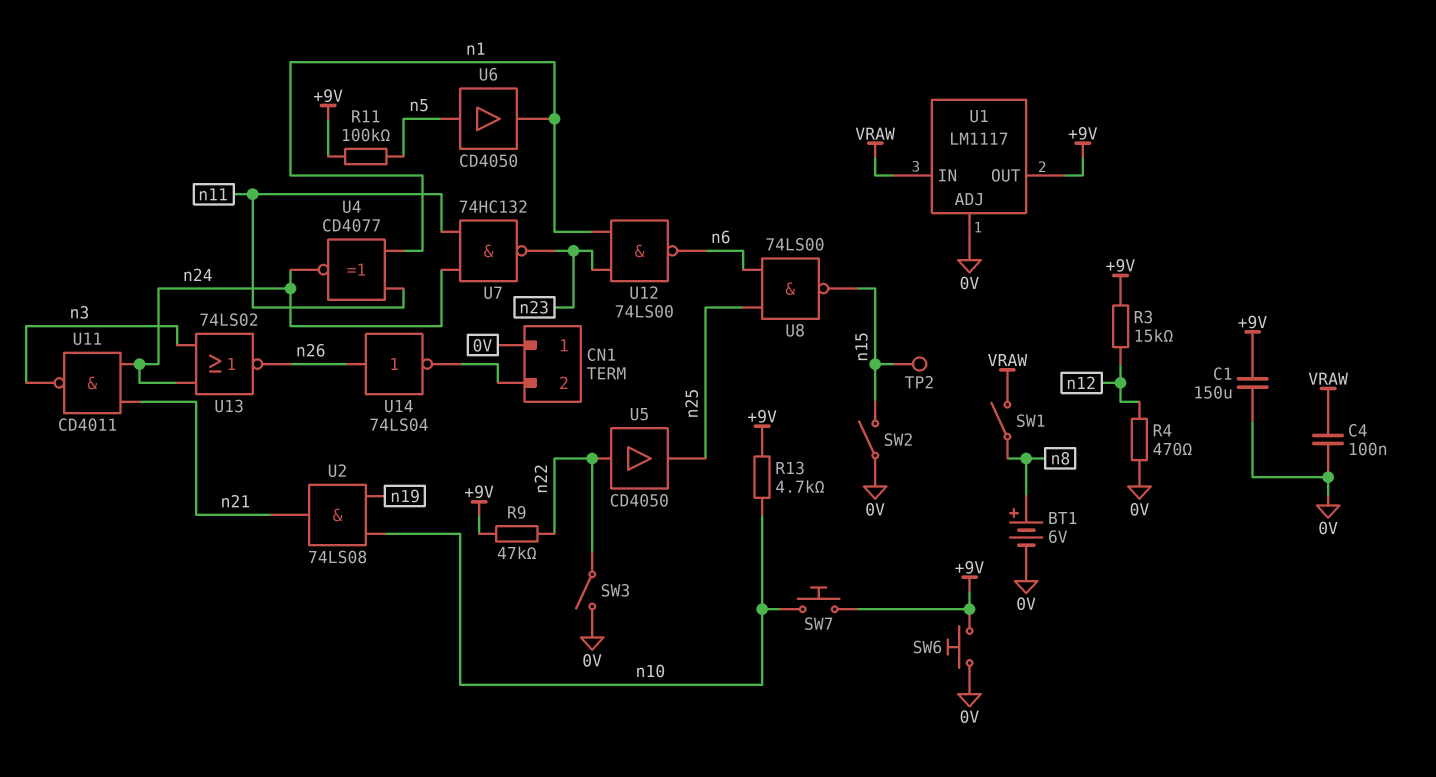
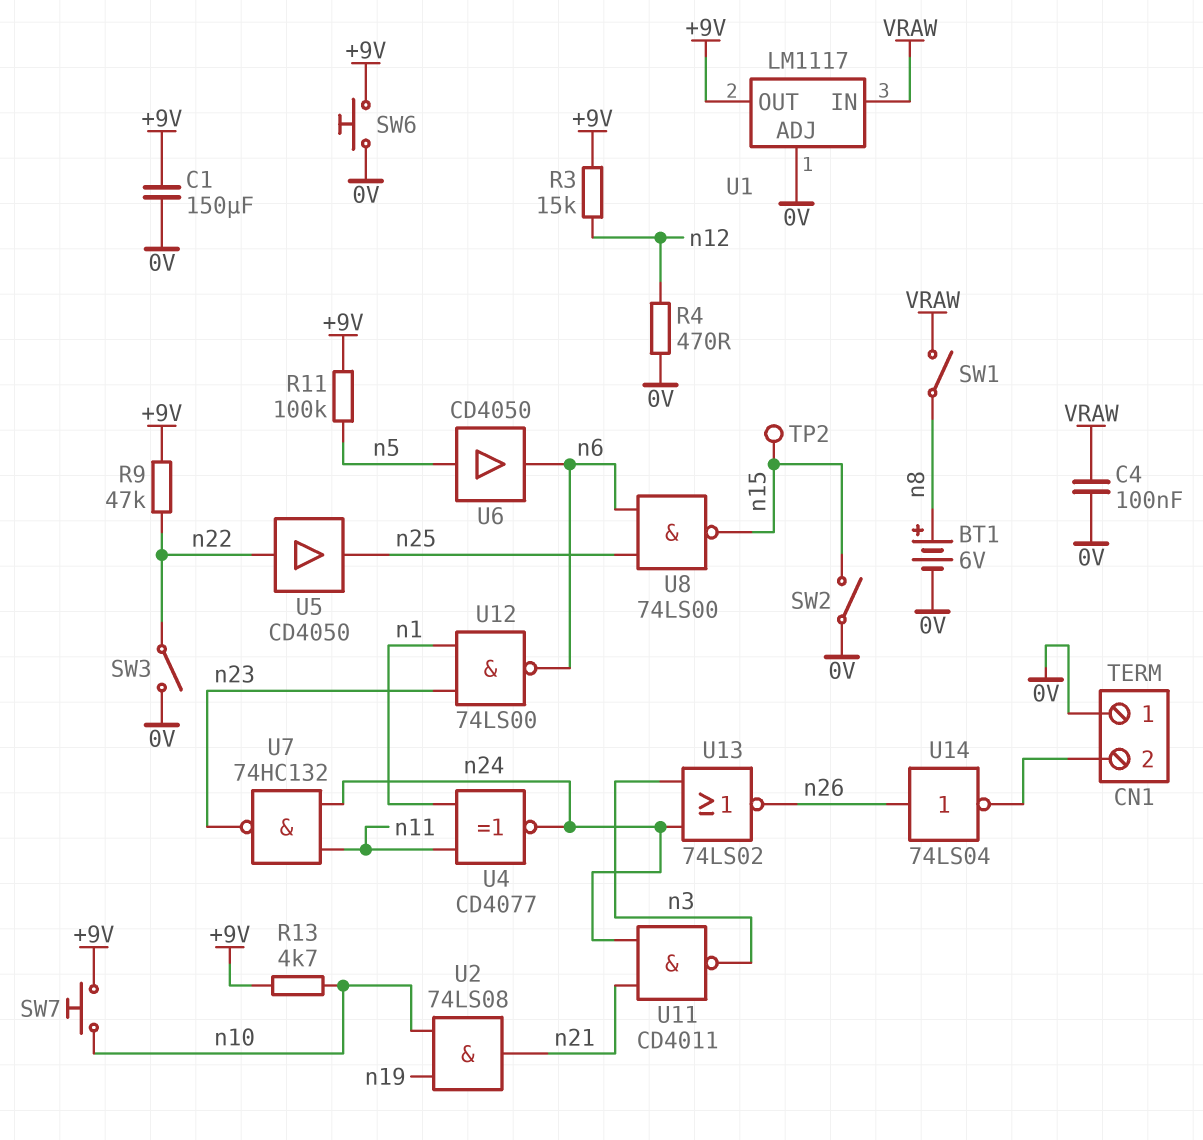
U6: buffer CD4050 (in n5, out n1) -> buffer CD4050 (in n5, out n6)

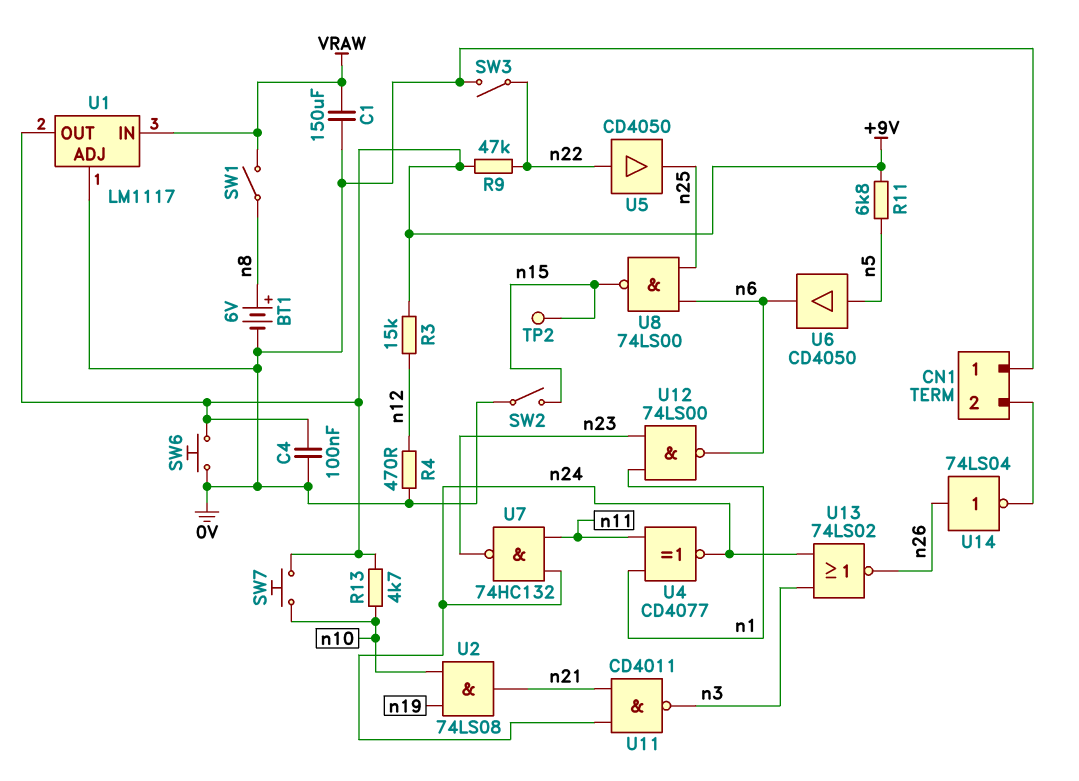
C1: 150uF (+9V, 0V) -> 150uF (0V, VRAW)
C4: 100nF (0V, VRAW) -> 100nF (+9V, 0V)
R11: 100k (+9V, n5) -> 6.8k (+9V, n5)

